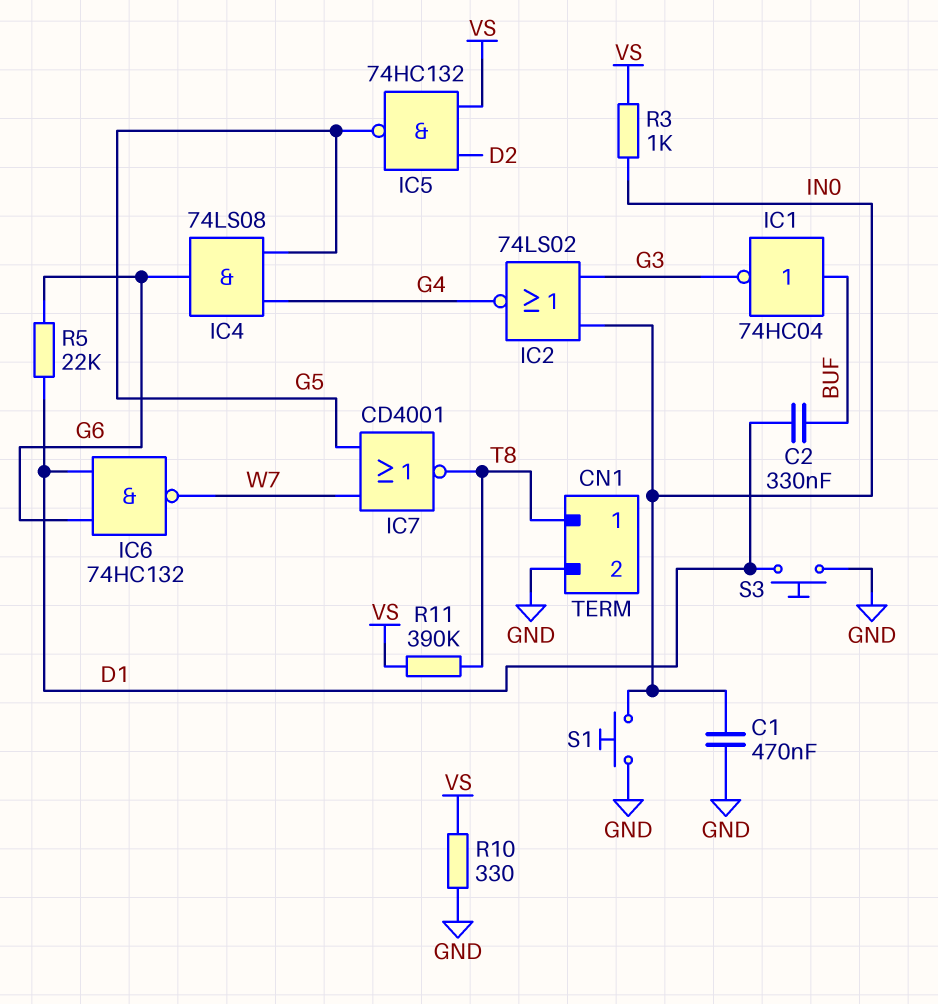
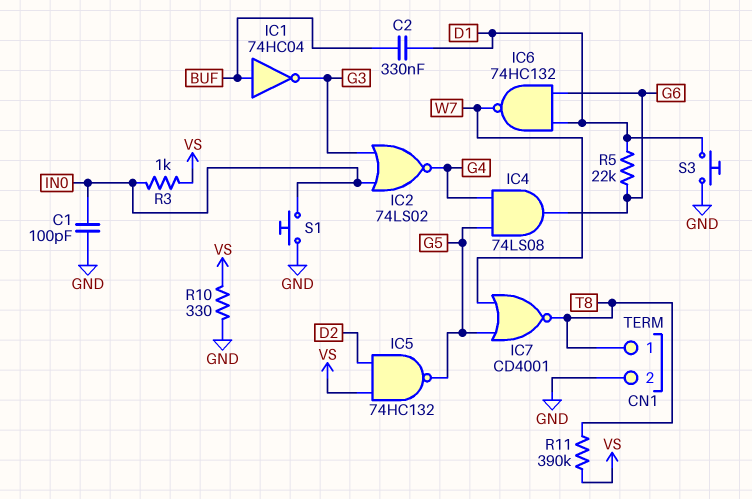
C1: 470nF (GND, IN0) -> 100pF (GND, IN0)

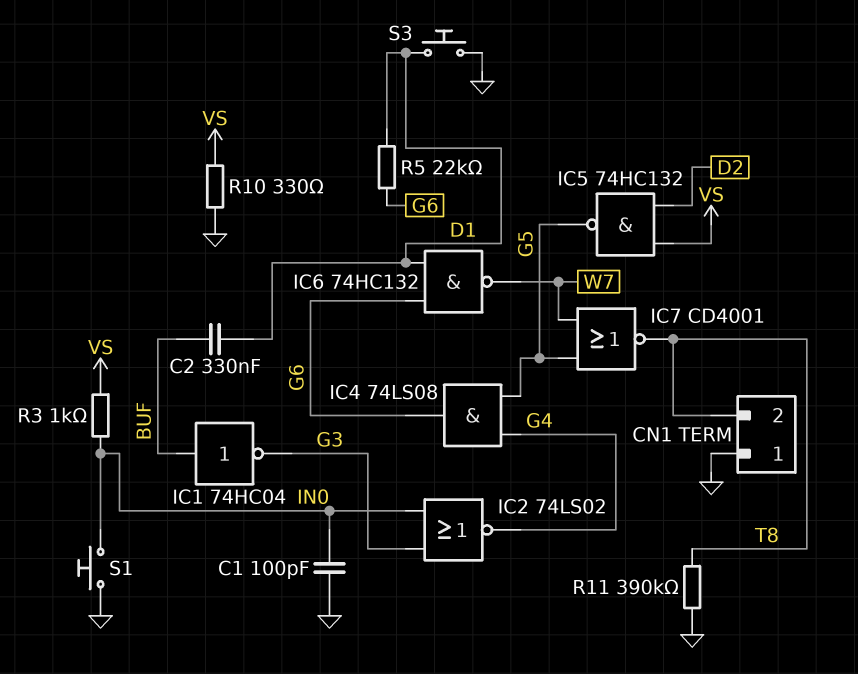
CN1 pin 1: T8 -> GND
CN1 pin 2: GND -> T8
R11: 390k (T8, VS) -> 390k (GND, T8)

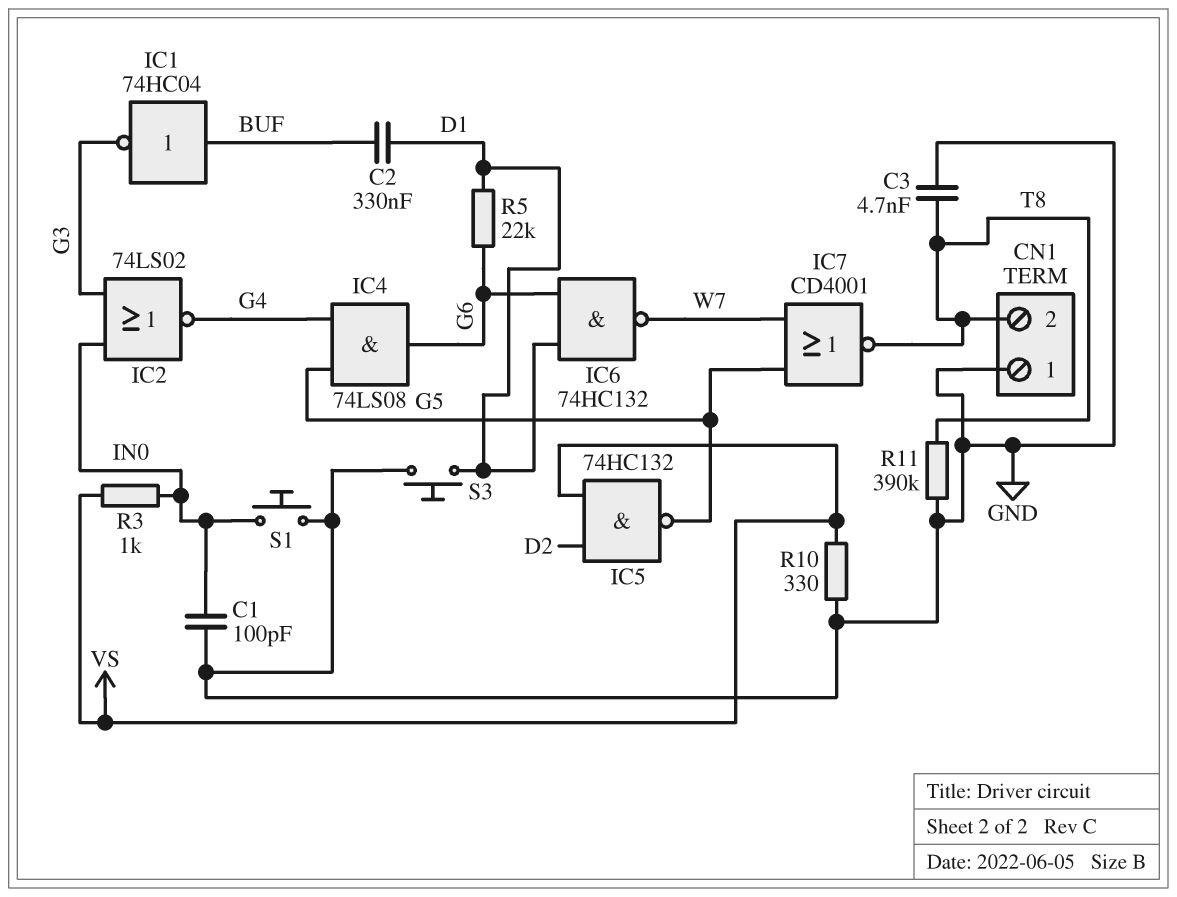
C3: none -> 4.7nF (GND, T8)

